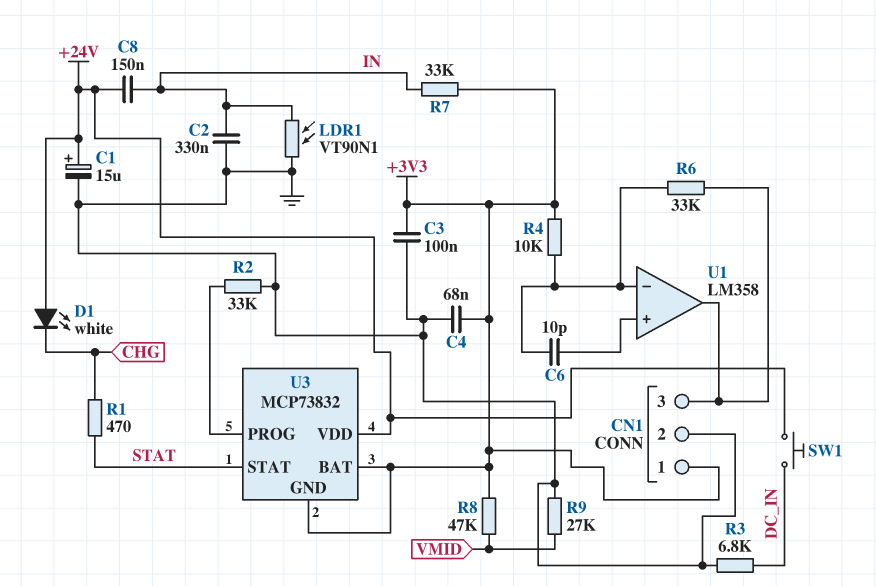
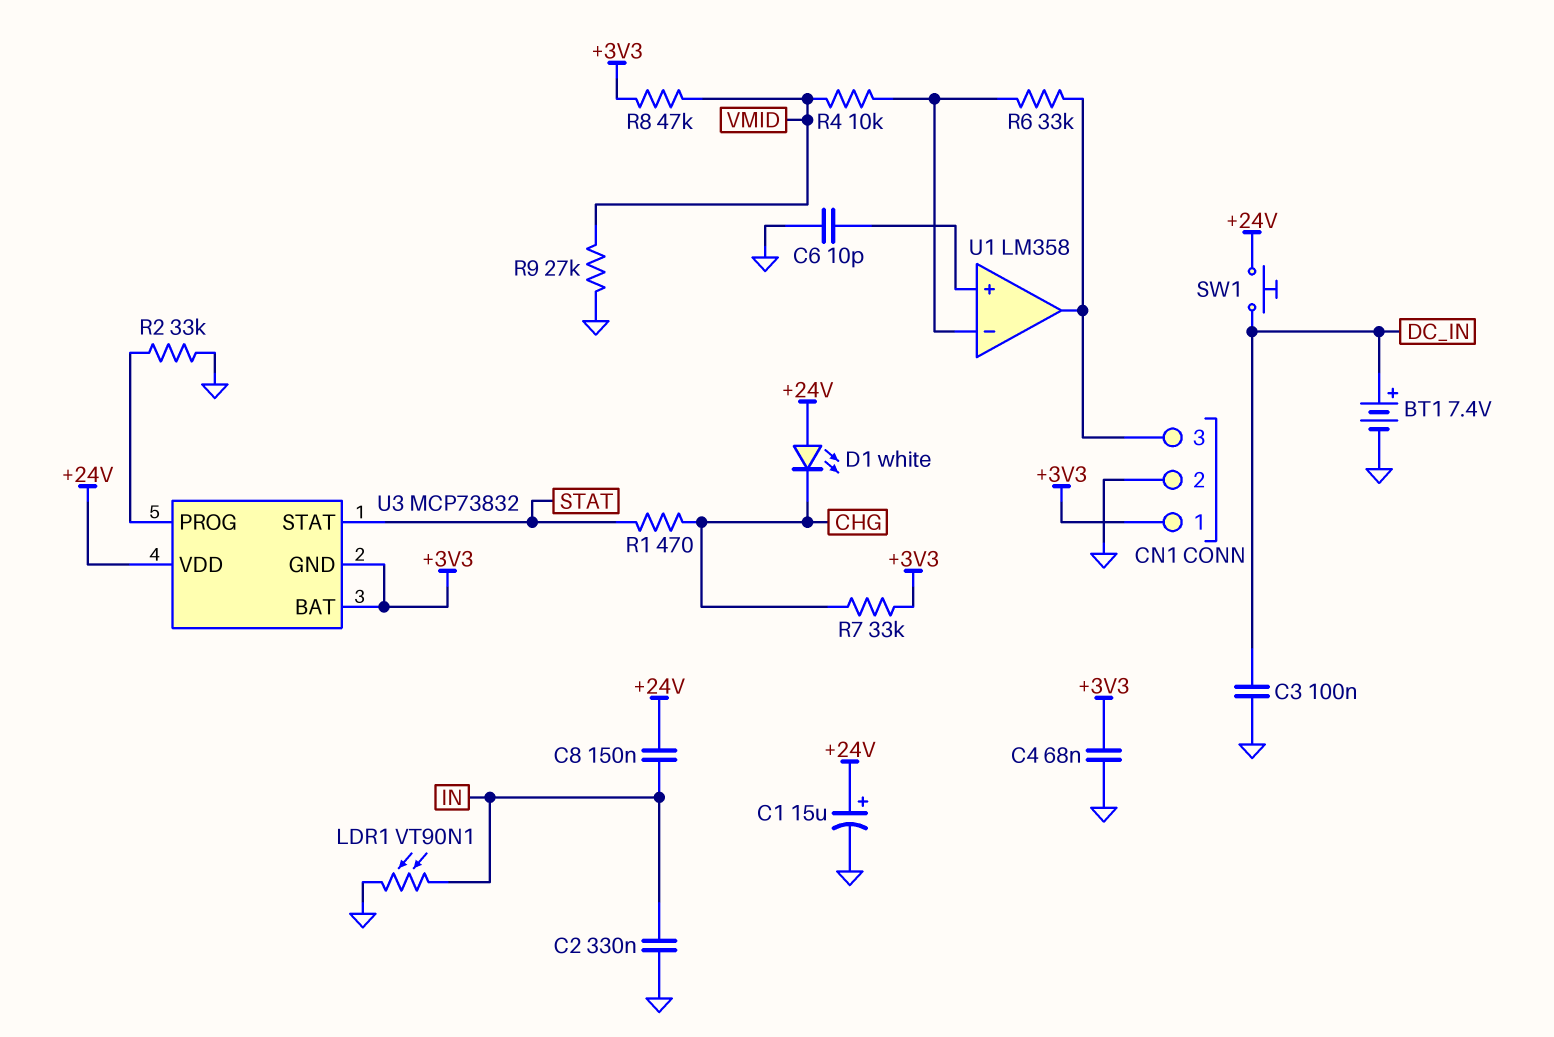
BT1: none -> 7.4V (plus DC_IN, minus GND)
C3: 100nF (+3V3, GND) -> 100nF (DC_IN, GND)
C6: 10pF (U1/in+, U1/in-) -> 10pF (GND, U1/in+)
R3: 6.8k (DC_IN, GND) -> none
R4: 10k (+3V3, U1/in-) -> 10k (U1/in-, VMID)
R7: 33k (+3V3, IN) -> 33k (+3V3, CHG)

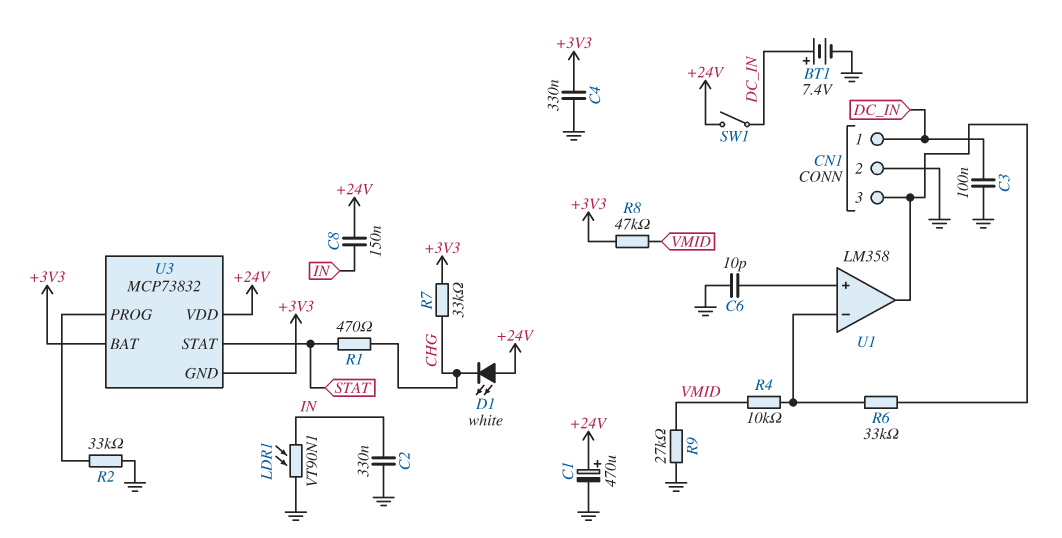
C1: 15uF (plus +24V, minus GND) -> 470uF (plus +24V, minus GND)
C4: 68nF (+3V3, GND) -> 330nF (+3V3, GND)
CN1 pin 1: +3V3 -> DC_IN
SW1: button (+24V, DC_IN) -> switch (+24V, DC_IN)

